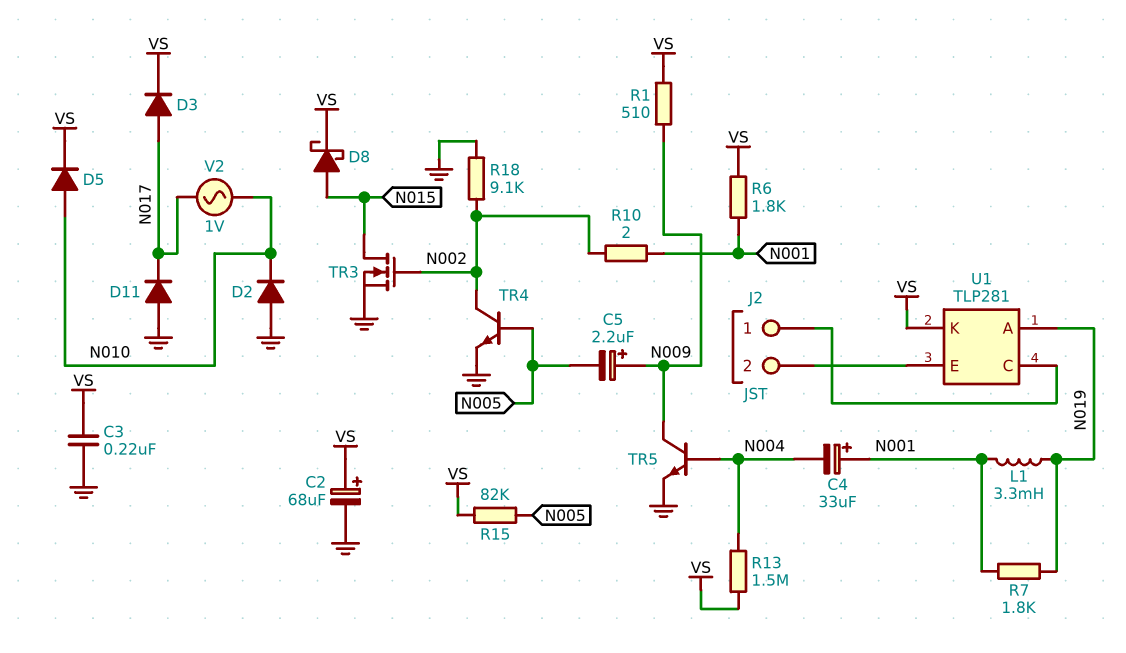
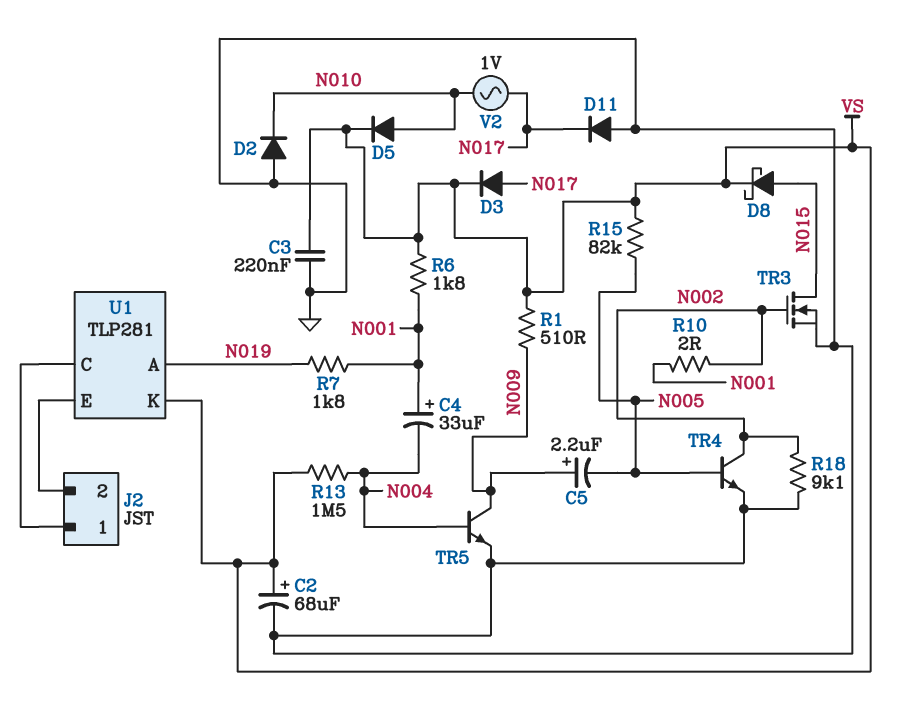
L1: 3.3mH (N001, N019) -> none

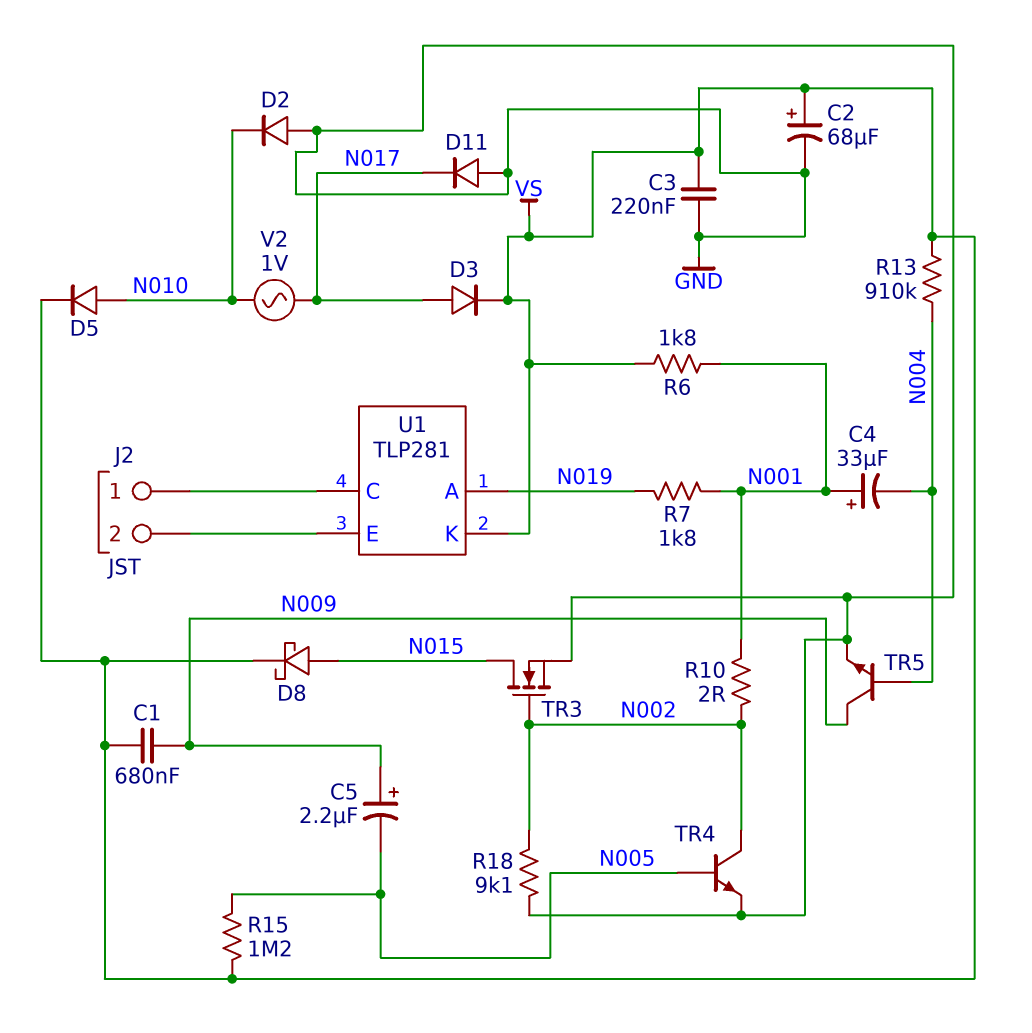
C1: none -> 680nF (N009, VS)
R1: 510 (N009, VS) -> none
R13: 1.5M (N004, VS) -> 910k (N004, VS)
R15: 82k (N005, VS) -> 1.2M (N005, VS)

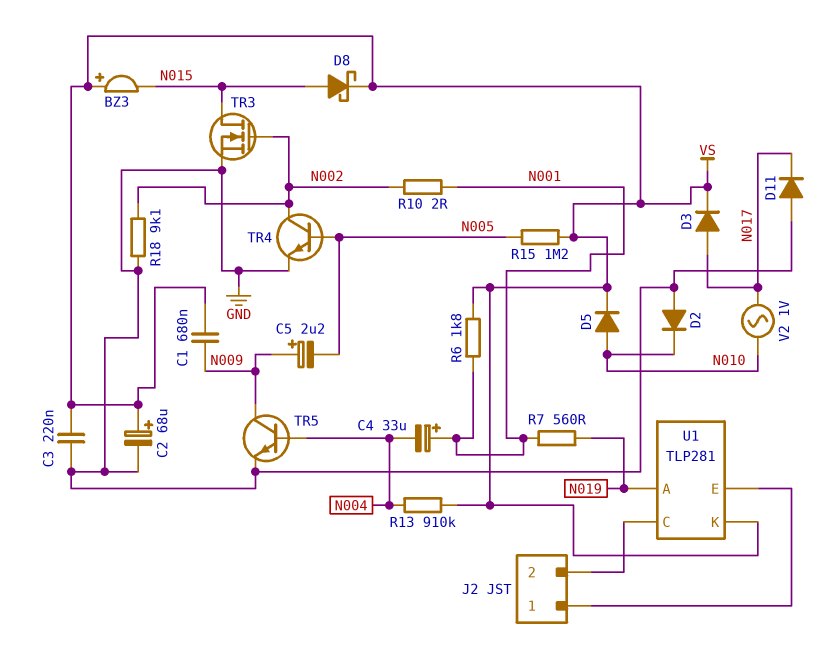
BZ3: none -> buzzer (plus VS, minus N015)
R7: 1.8k (N001, N019) -> 560 (N001, N019)
U1 pin C: J2/1 -> J2/2
U1 pin E: J2/2 -> J2/1

